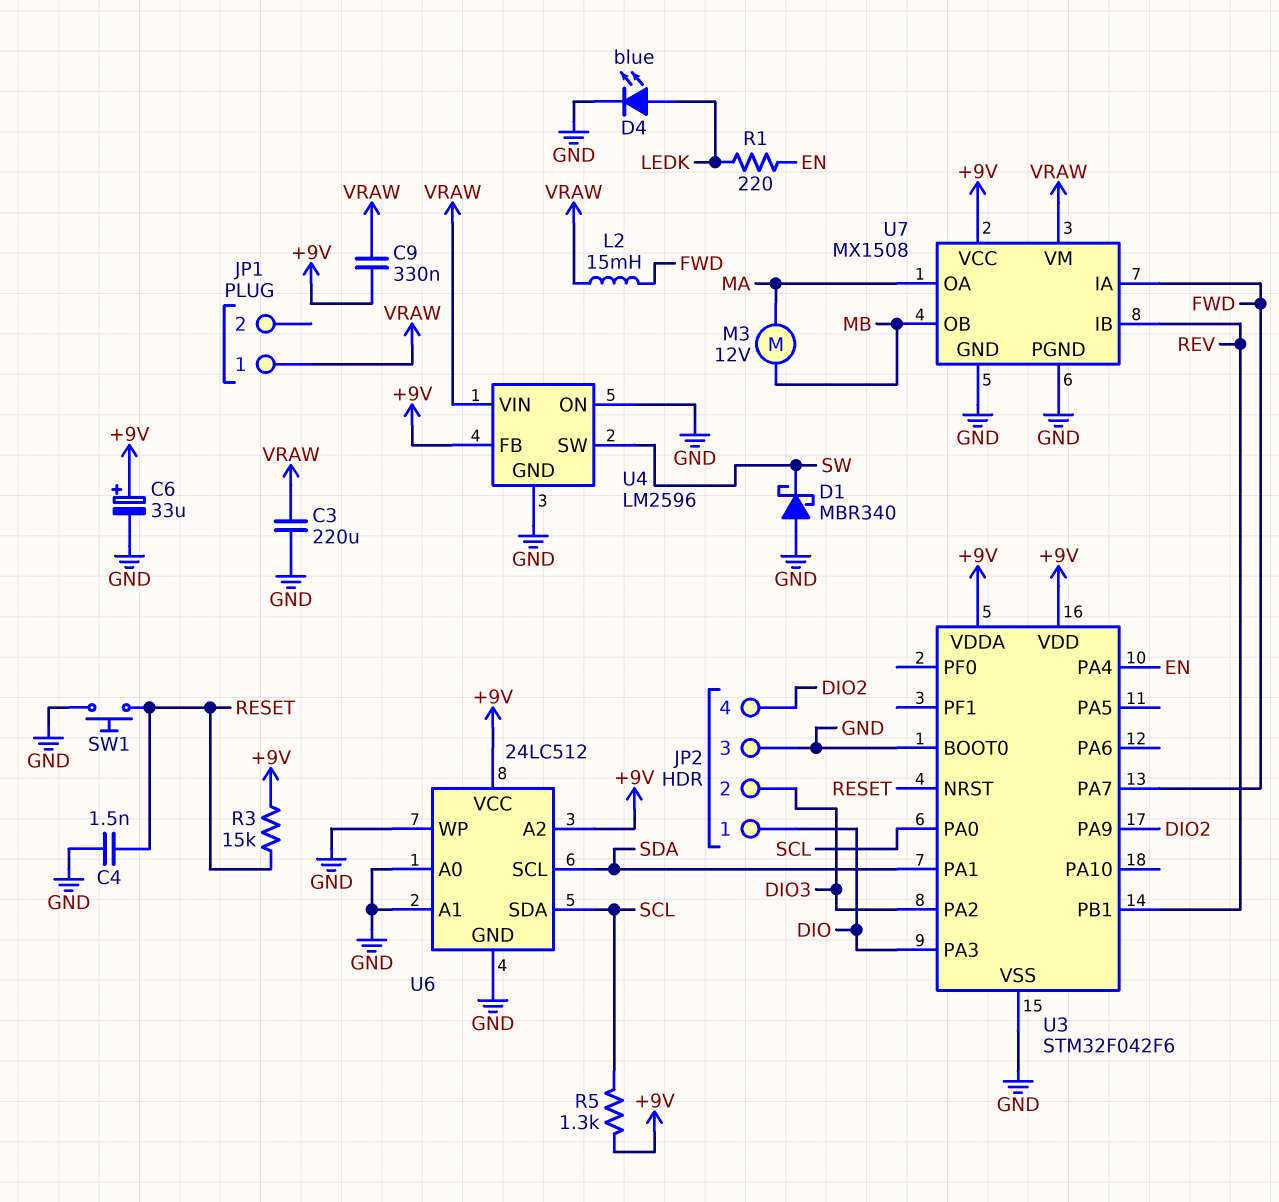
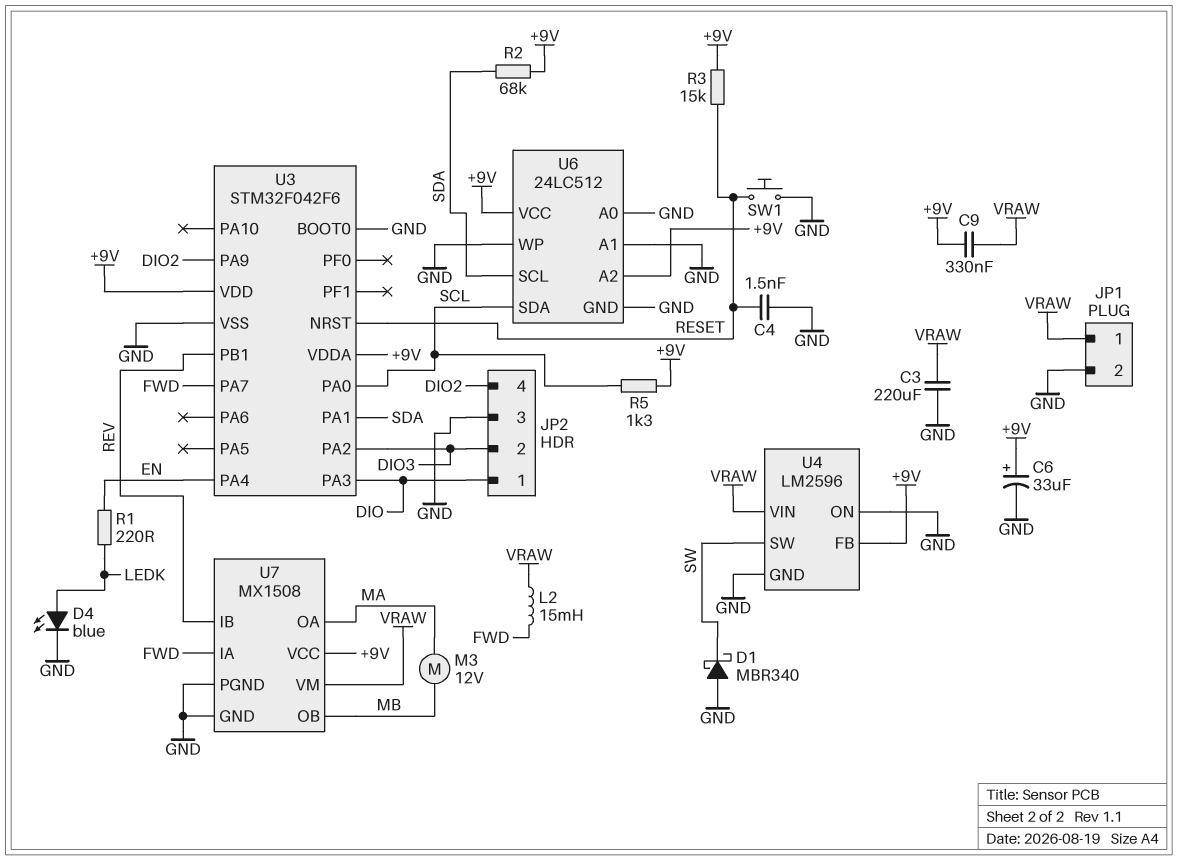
JP1 pin 2: none -> GND
R2: none -> 68k (+9V, SDA)

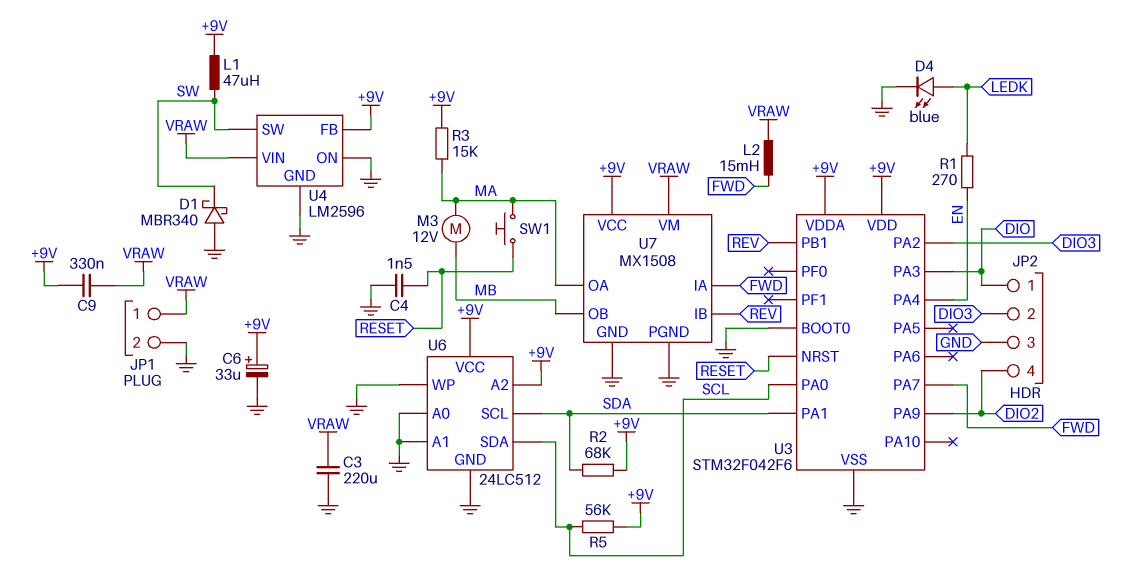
L1: none -> 47uH (+9V, SW)
R1: 220 (EN, LEDK) -> 270 (EN, LEDK)
R3: 15k (+9V, RESET) -> 15k (+9V, MA)
R5: 1.3k (+9V, SCL) -> 56k (+9V, SCL)
SW1: button (GND, RESET) -> button (MA, RESET)

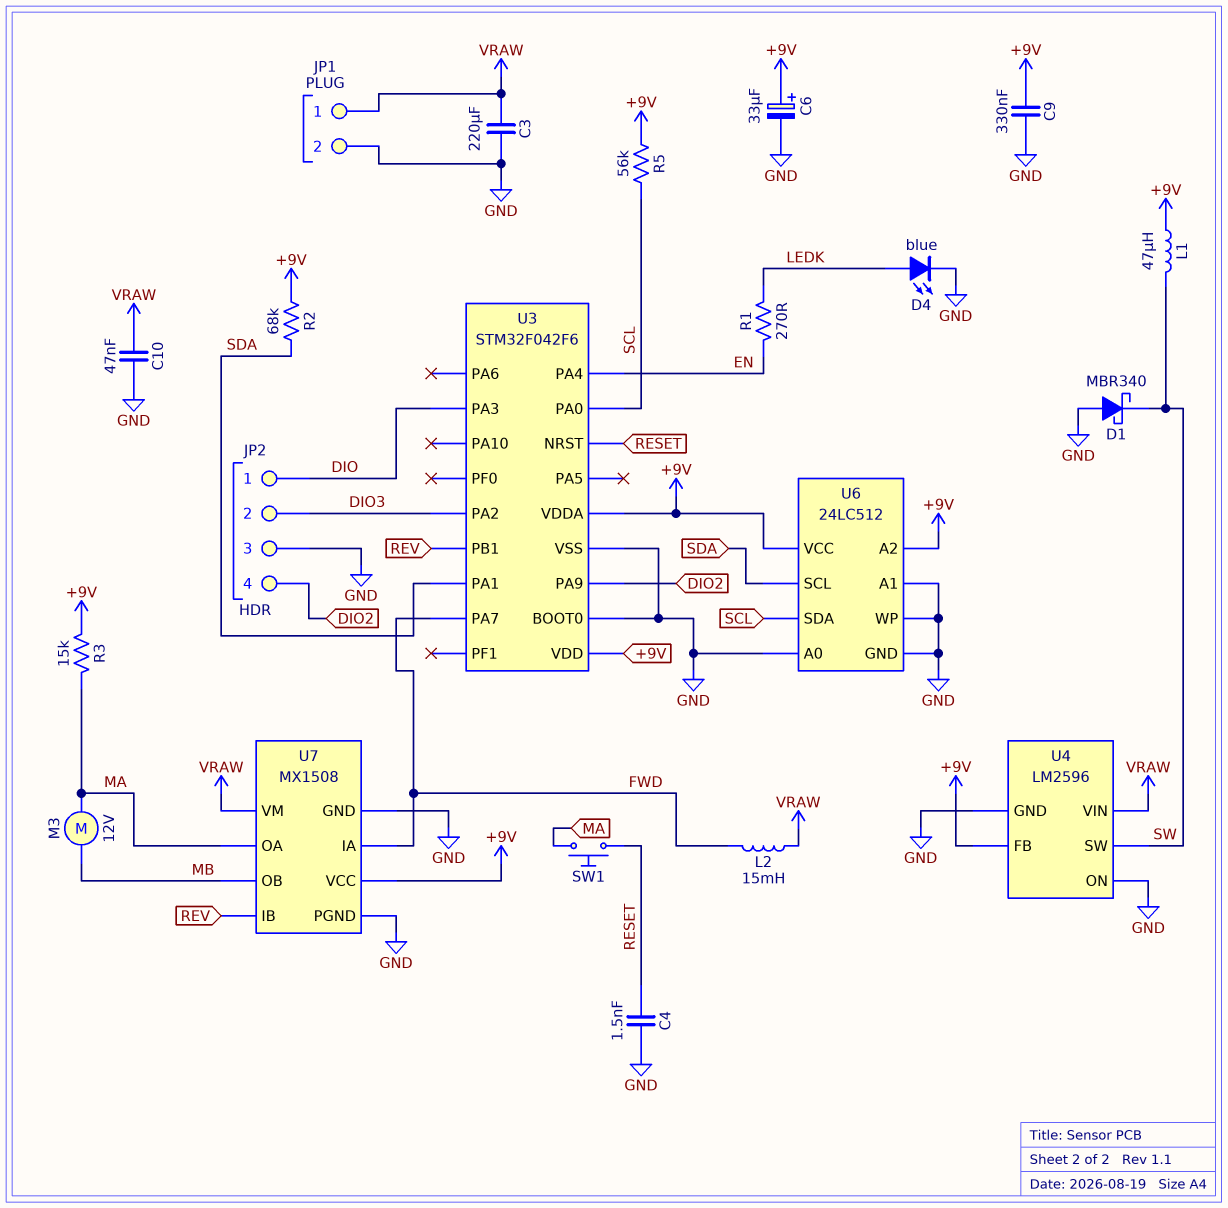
C9: 330nF (+9V, VRAW) -> 330nF (+9V, GND)
C10: none -> 47nF (GND, VRAW)

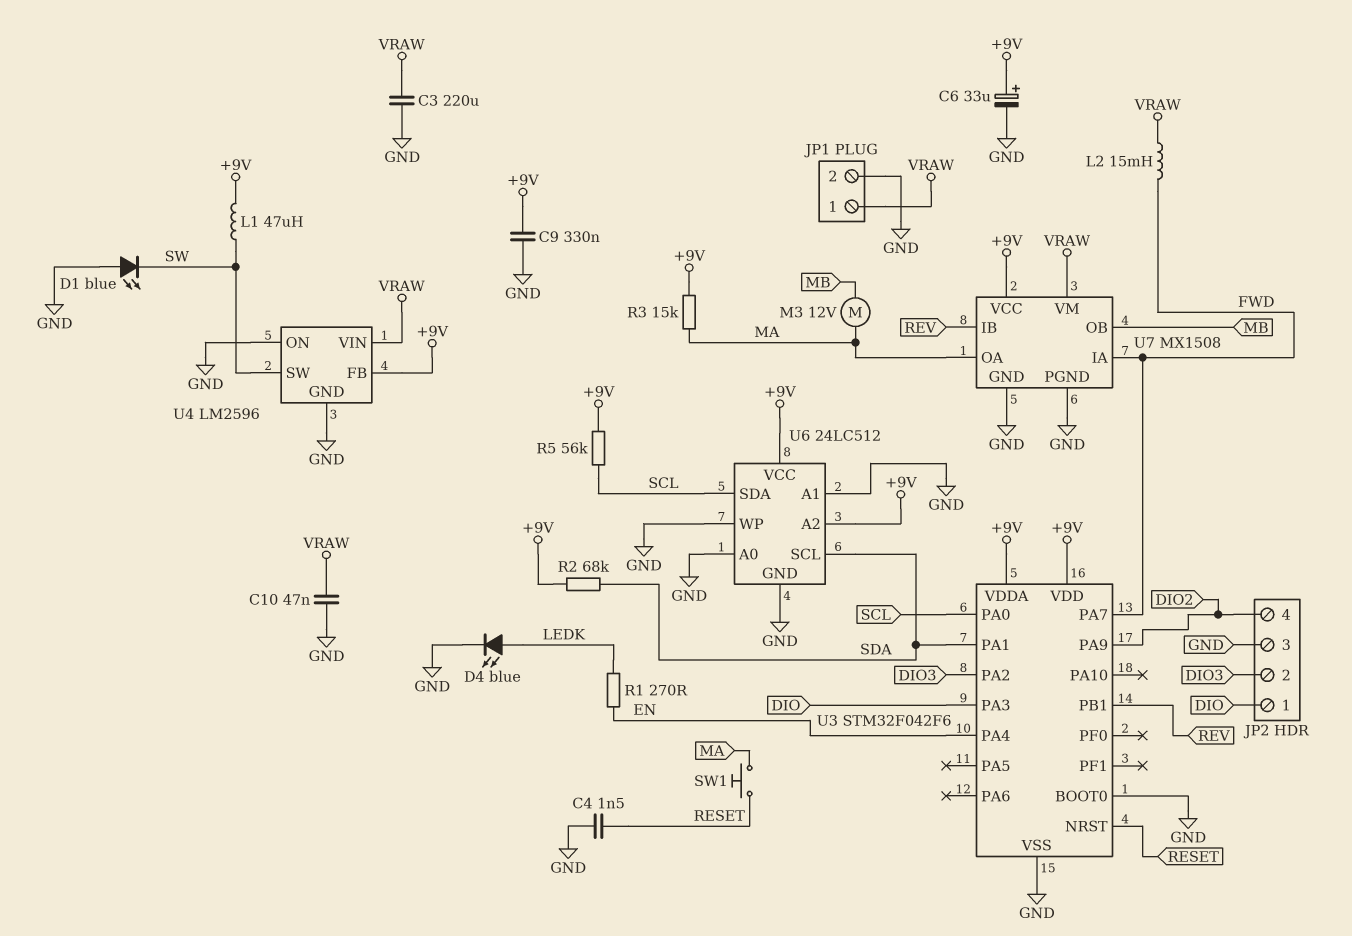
D1: schottky MBR340 (A GND, K SW) -> LED blue (A GND, K SW)

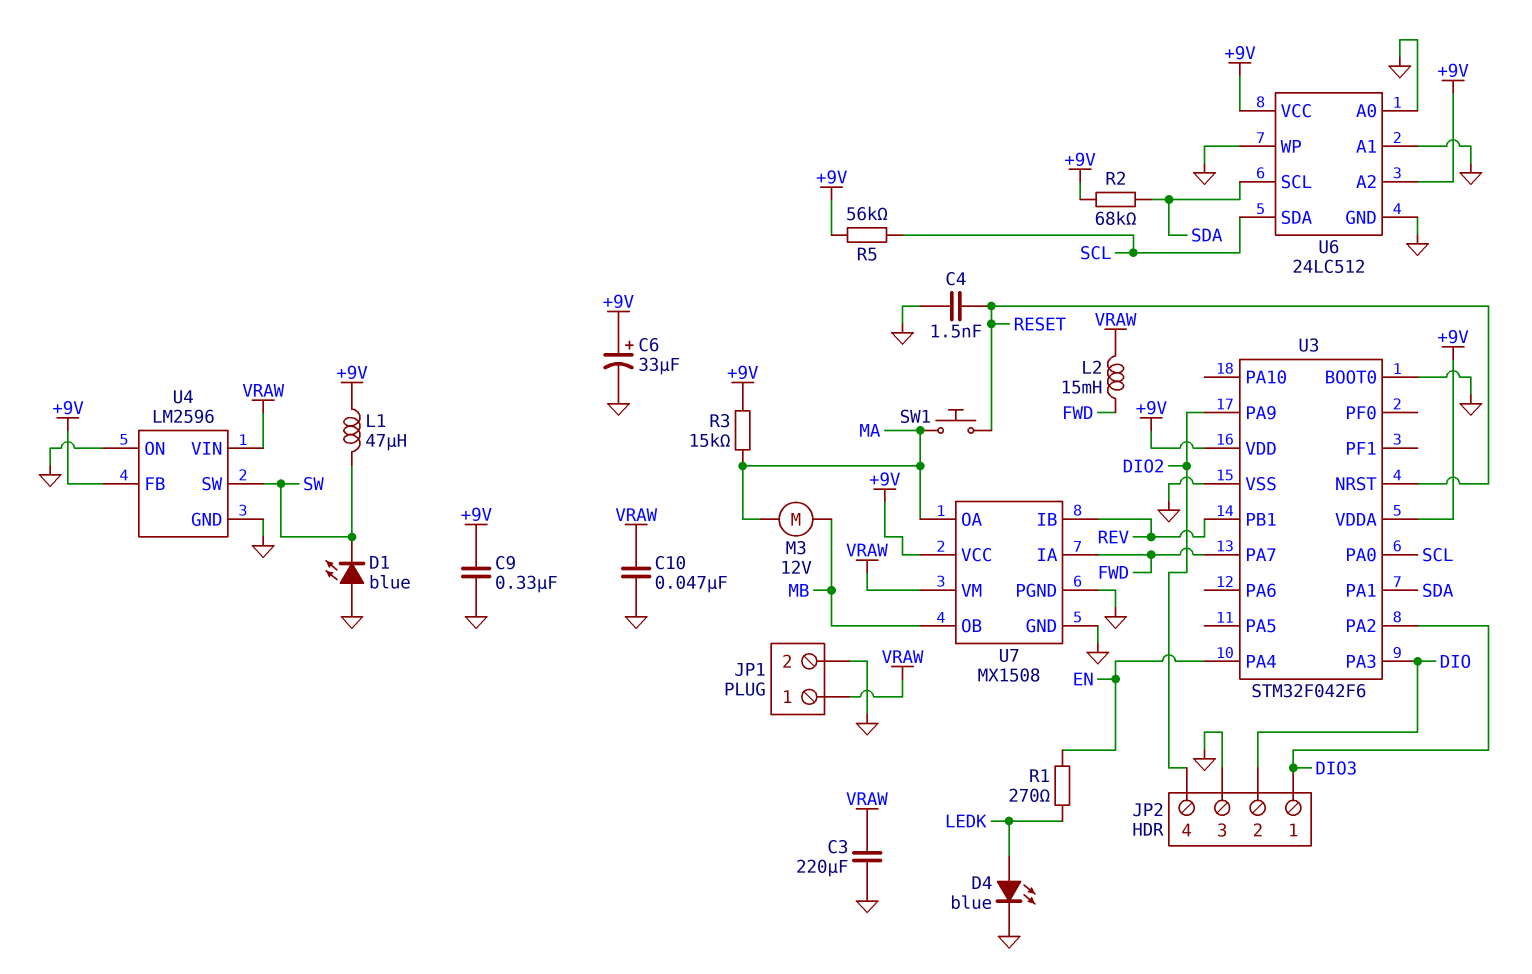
JP2 pin 1: DIO -> DIO3
JP2 pin 2: DIO3 -> DIO

